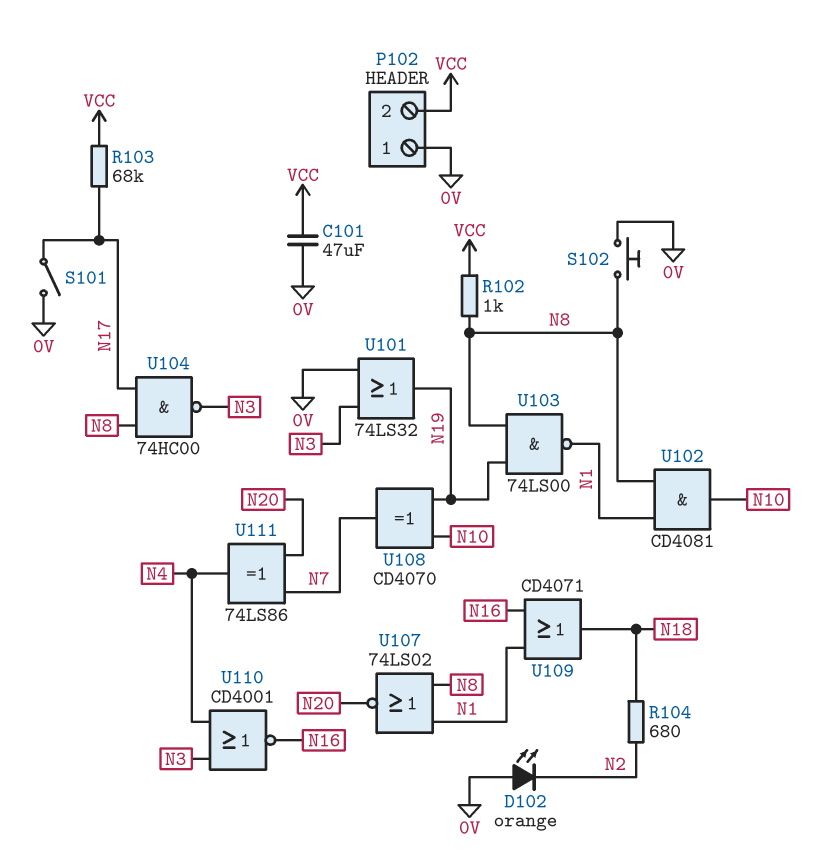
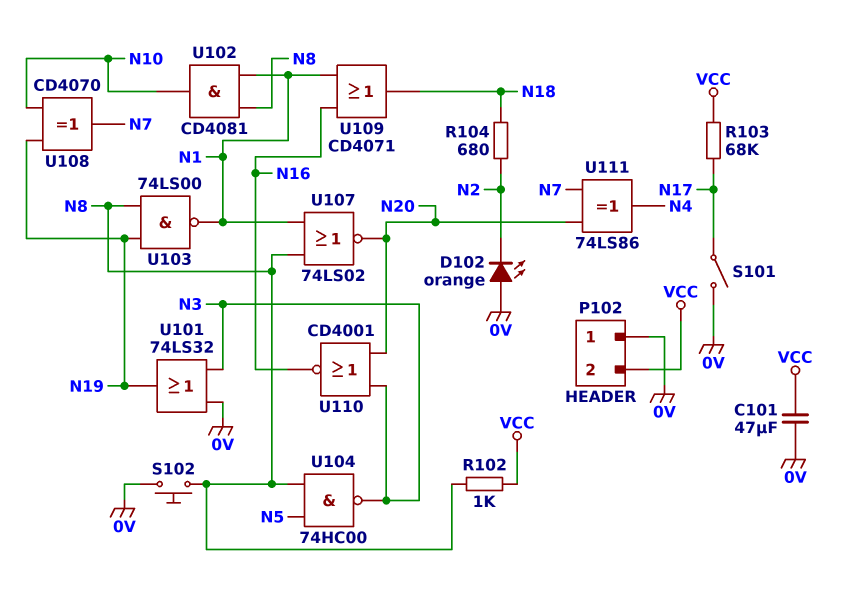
U104: NAND 74HC00 (in N8, in N17, out N3) -> NAND 74HC00 (in N5, in N8, out N3)
U110: NOR CD4001 (in N3, in N4, out N16) -> NOR CD4001 (in N3, in N20, out N16)

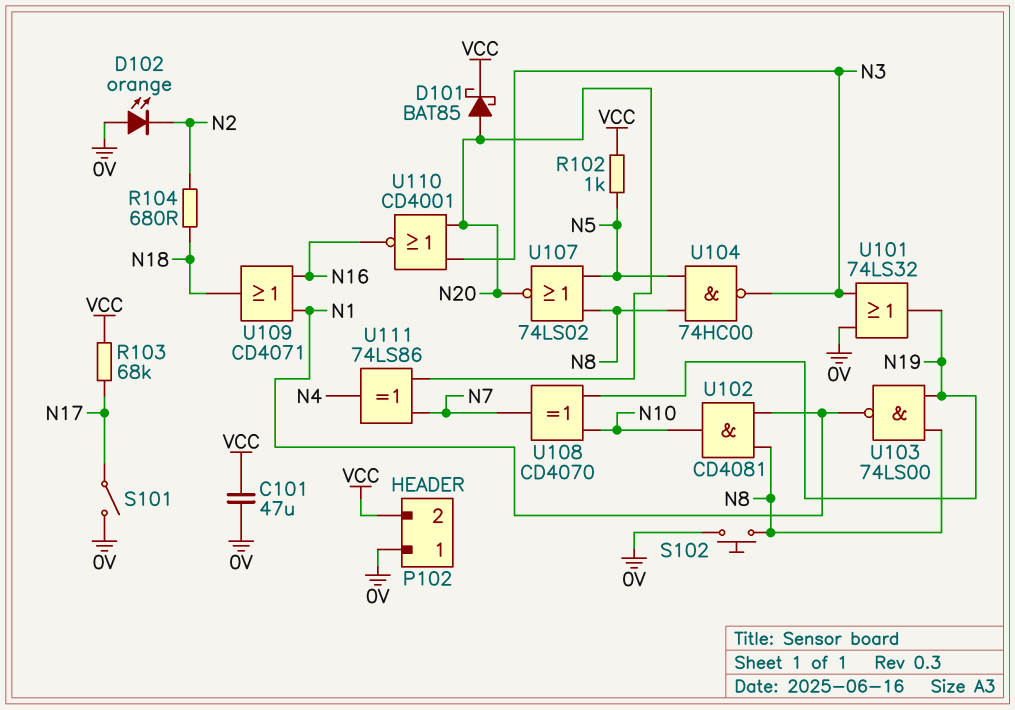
D101: none -> schottky BAT85 (A N20, K VCC)
R102: 1k (N8, VCC) -> 1k (N5, VCC)
U107: NOR 74LS02 (in N1, in N8, out N20) -> NOR 74LS02 (in N5, in N8, out N20)

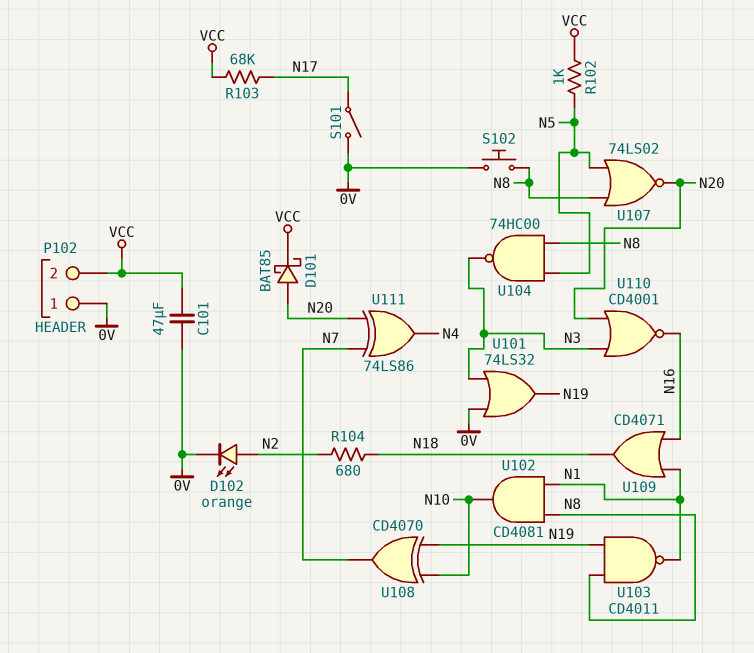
D102: LED orange (A 0V, K N2) -> LED orange (A N2, K 0V)
U103: NAND 74LS00 (in N8, in N19, out N1) -> NAND CD4011 (in N8, in N19, out N1)

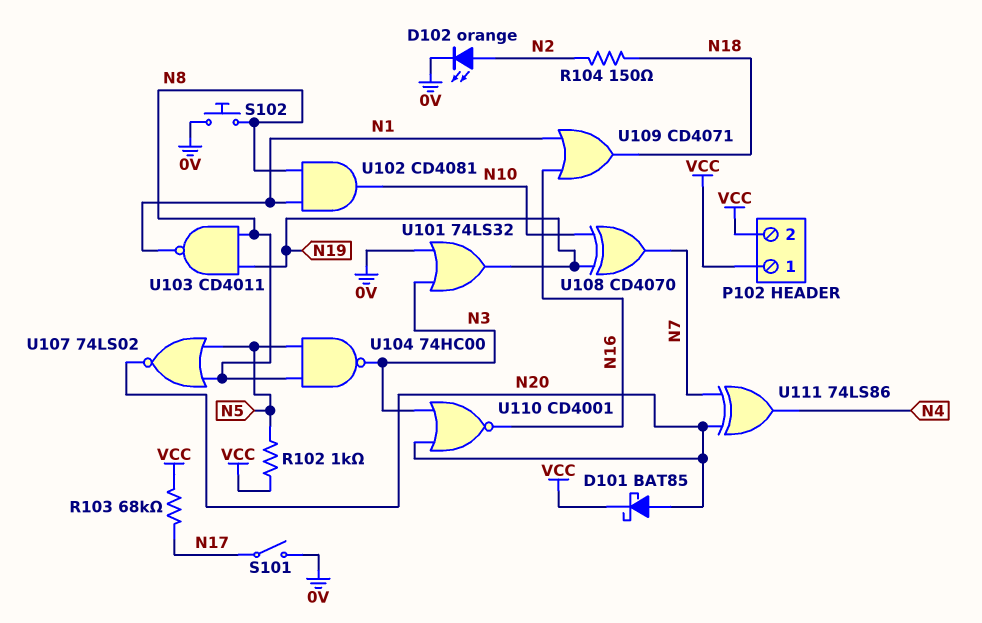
C101: 47uF (0V, VCC) -> none
P102 pin 1: 0V -> VCC
R104: 680 (N2, N18) -> 150 (N2, N18)

